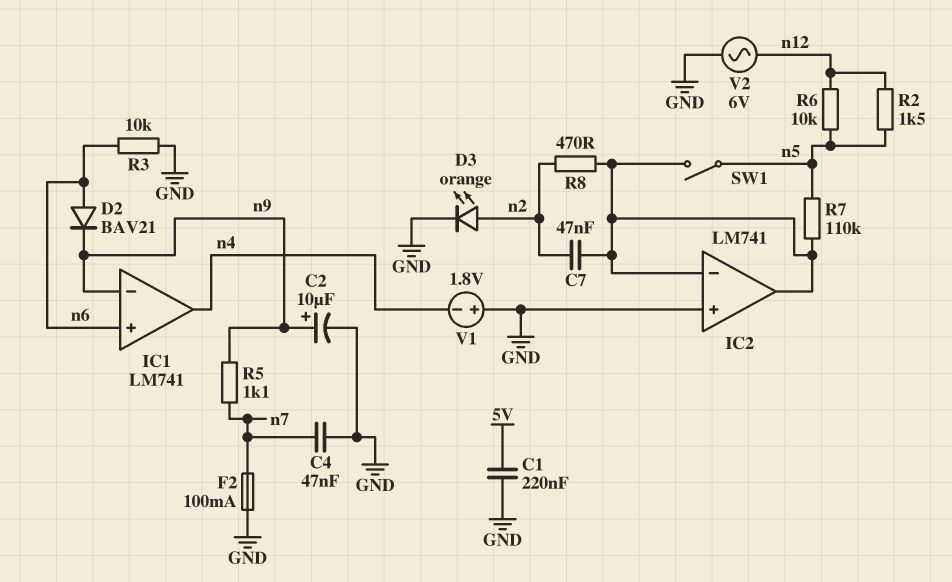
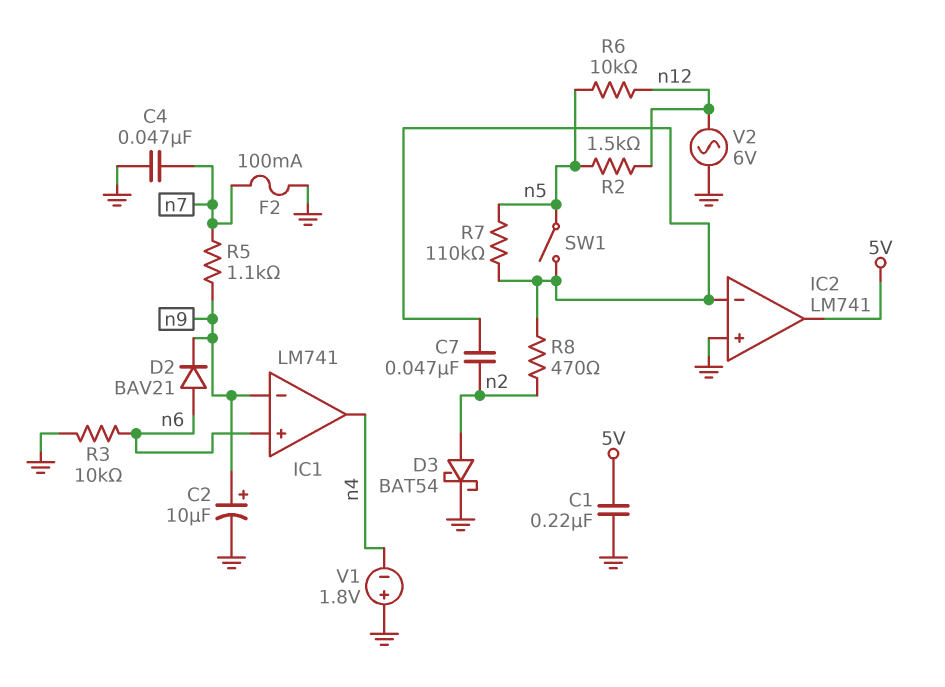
D3: LED orange (A n2, K GND) -> schottky BAT54 (A n2, K GND)
IC2 pin out: IC2/in- -> 5V

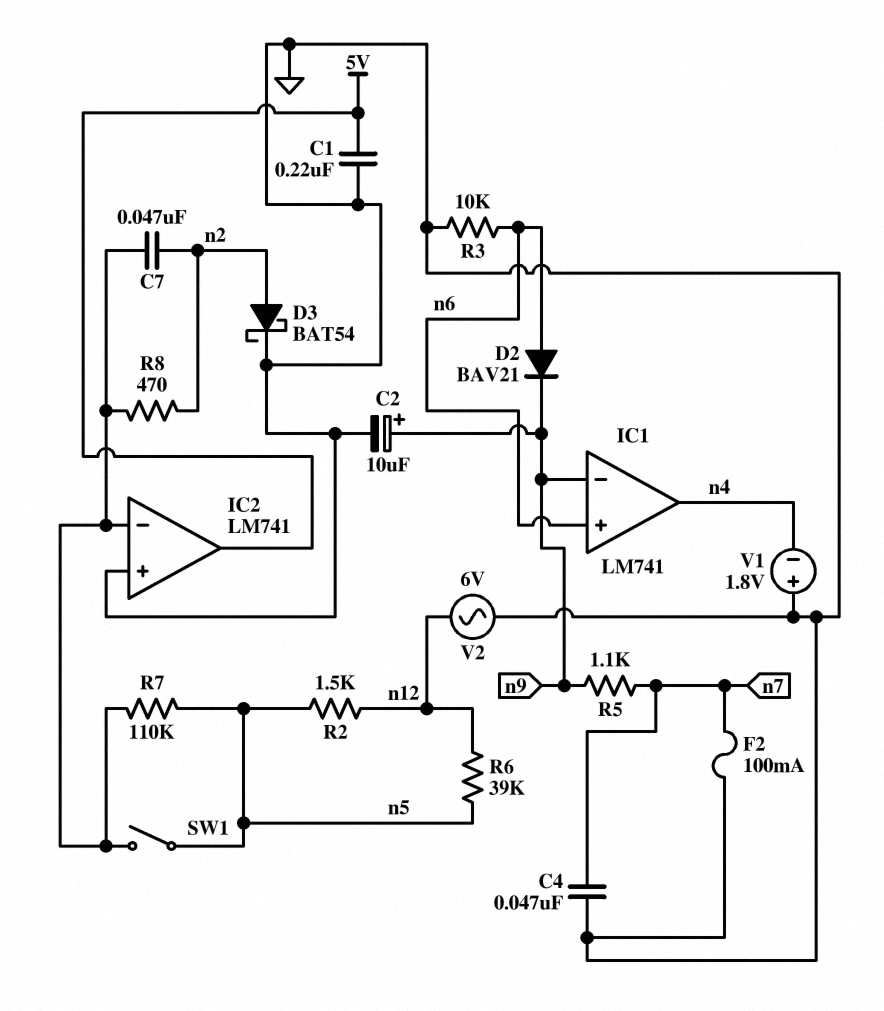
R6: 10k (n5, n12) -> 39k (n5, n12)

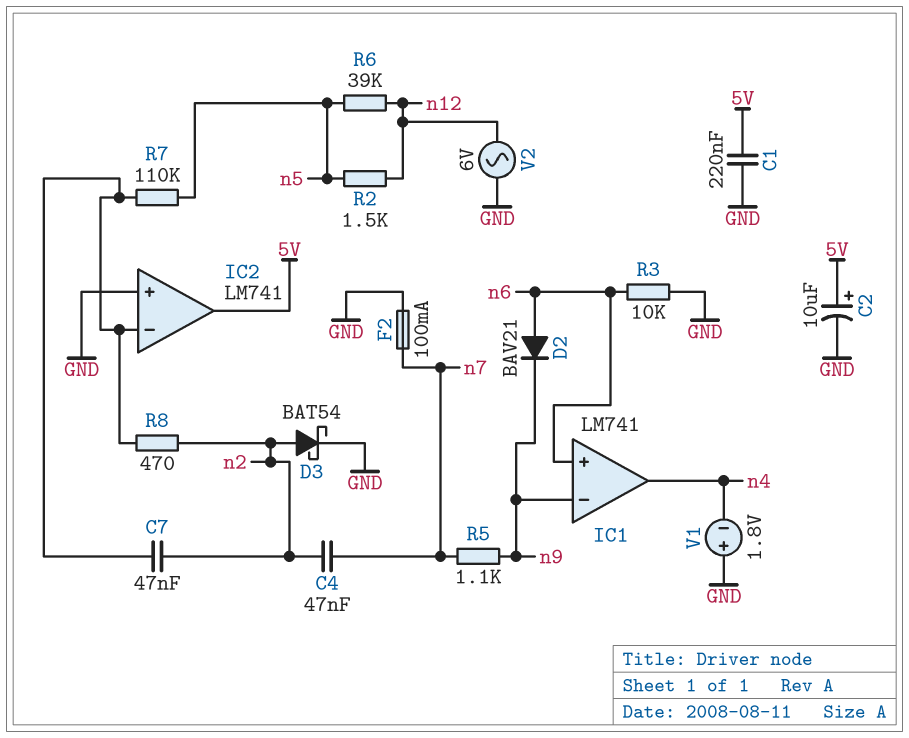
C2: 10uF (plus n9, minus GND) -> 10uF (plus 5V, minus GND)
C4: 47nF (GND, n7) -> 47nF (n2, n7)
SW1: switch (IC2/in-, n5) -> none

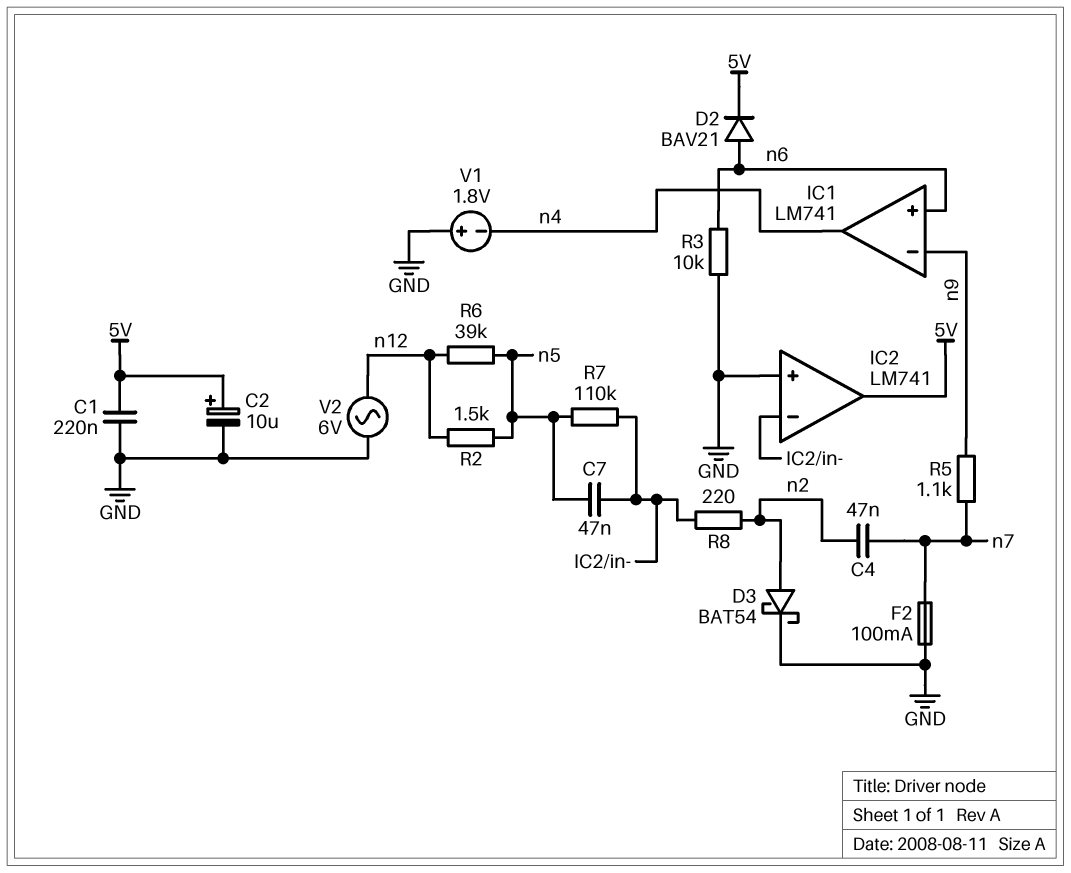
C7: 47nF (IC2/in-, n2) -> 47nF (IC2/in-, n5)
D2: diode BAV21 (A n6, K n9) -> diode BAV21 (A n6, K 5V)
R8: 470 (IC2/in-, n2) -> 220 (IC2/in-, n2)

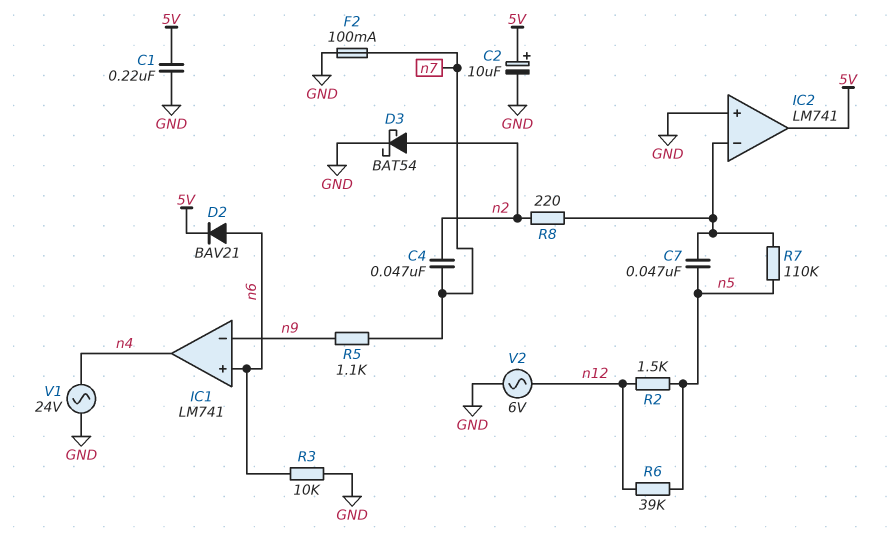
V1: 1.8V (plus GND, minus n4) -> AC 24V (GND, n4)

